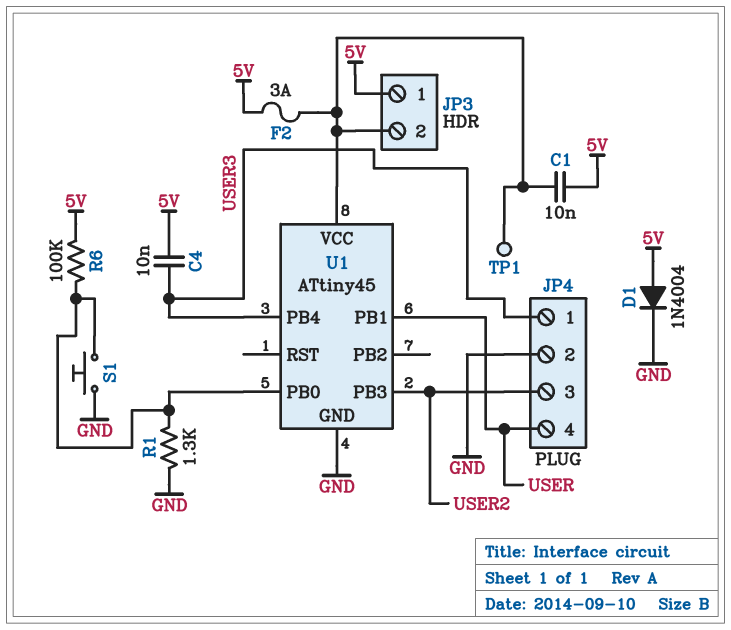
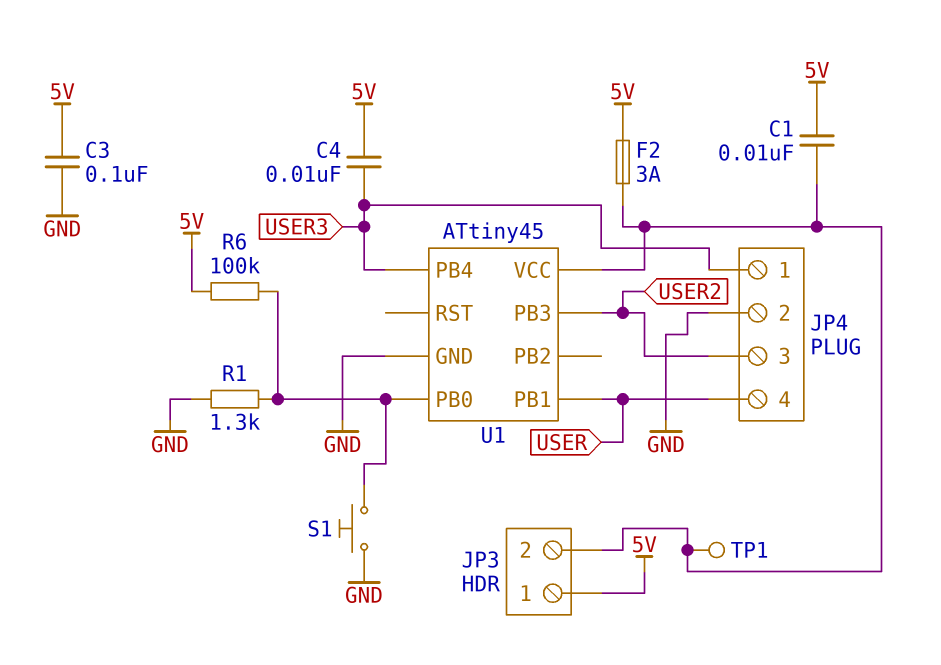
C3: none -> 100nF (5V, GND)
D1: diode 1N4004 (A 5V, K GND) -> none

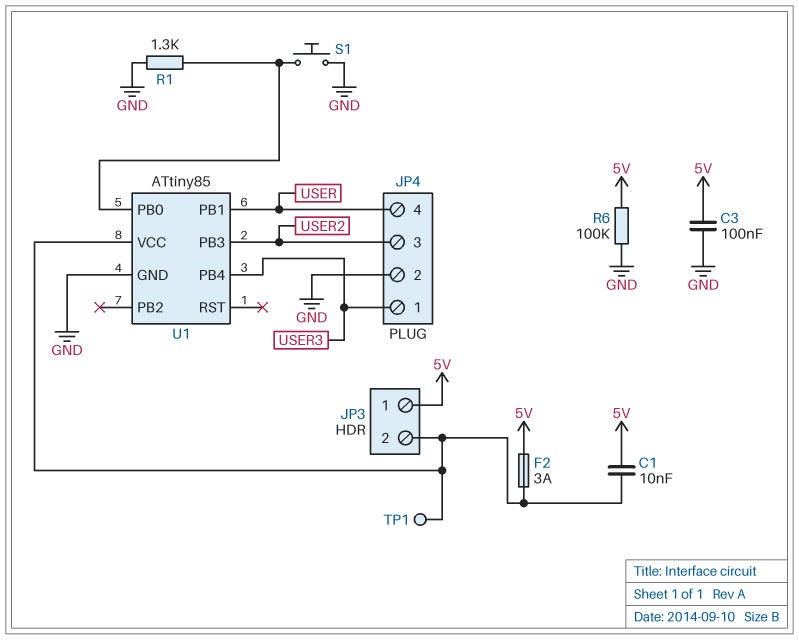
C4: 10nF (5V, USER3) -> none
R6: 100k (5V, U1/PB0) -> 100k (5V, GND)
U1: ATtiny45 -> ATtiny85

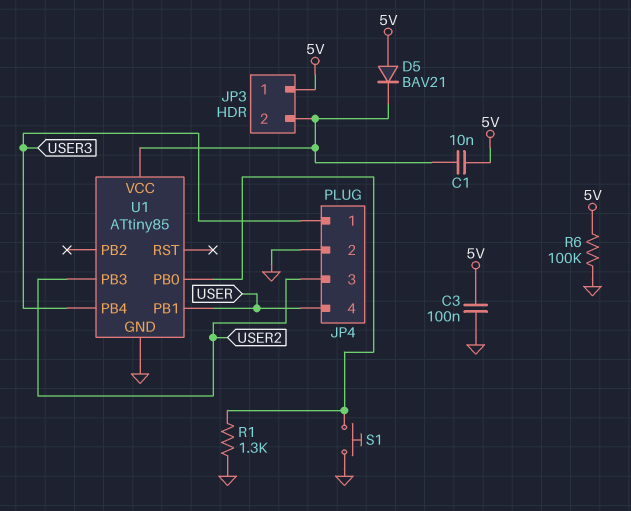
D5: none -> diode BAV21 (A 5V, K JP3/2)
F2: 3A (5V, JP3/2) -> none
TP1: test point (JP3/2) -> none

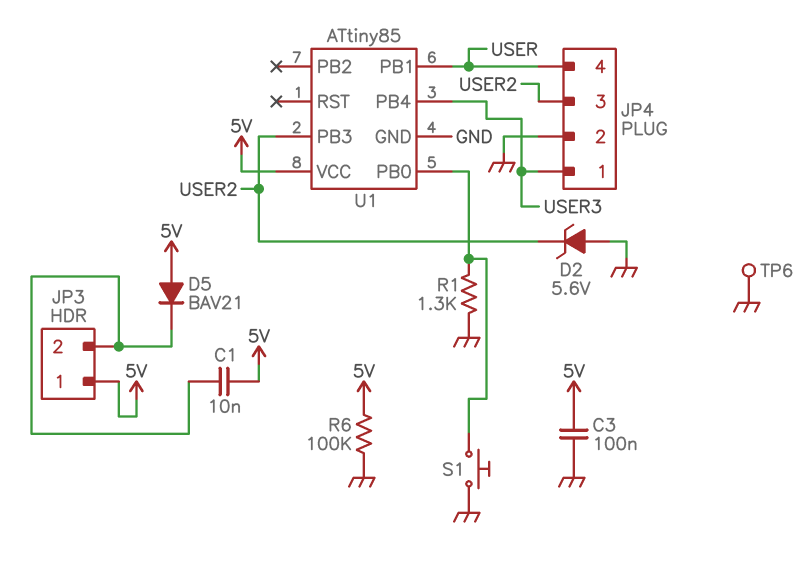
D2: none -> zener 5.6V (A GND, K USER2)
TP6: none -> test point (GND)
U1 pin VCC: JP3/2 -> 5V

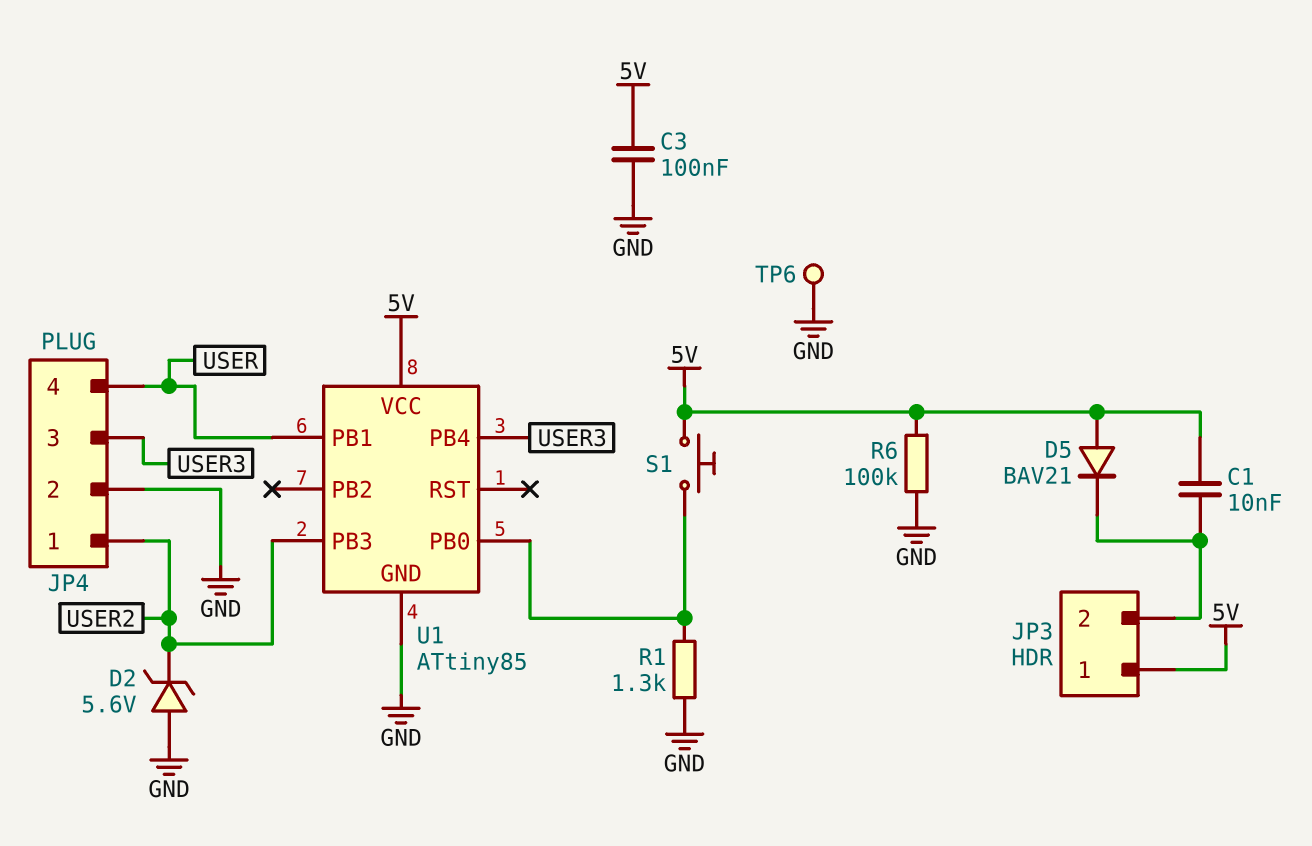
JP4 pin 1: USER3 -> USER2
JP4 pin 3: USER2 -> USER3
S1: button (GND, U1/PB0) -> button (5V, U1/PB0)

